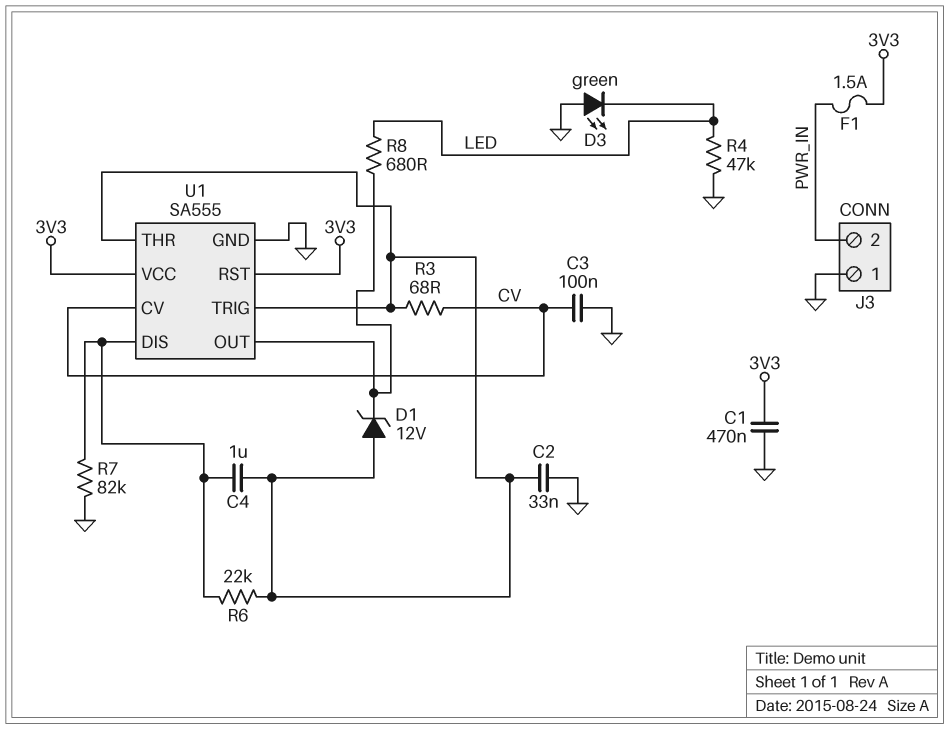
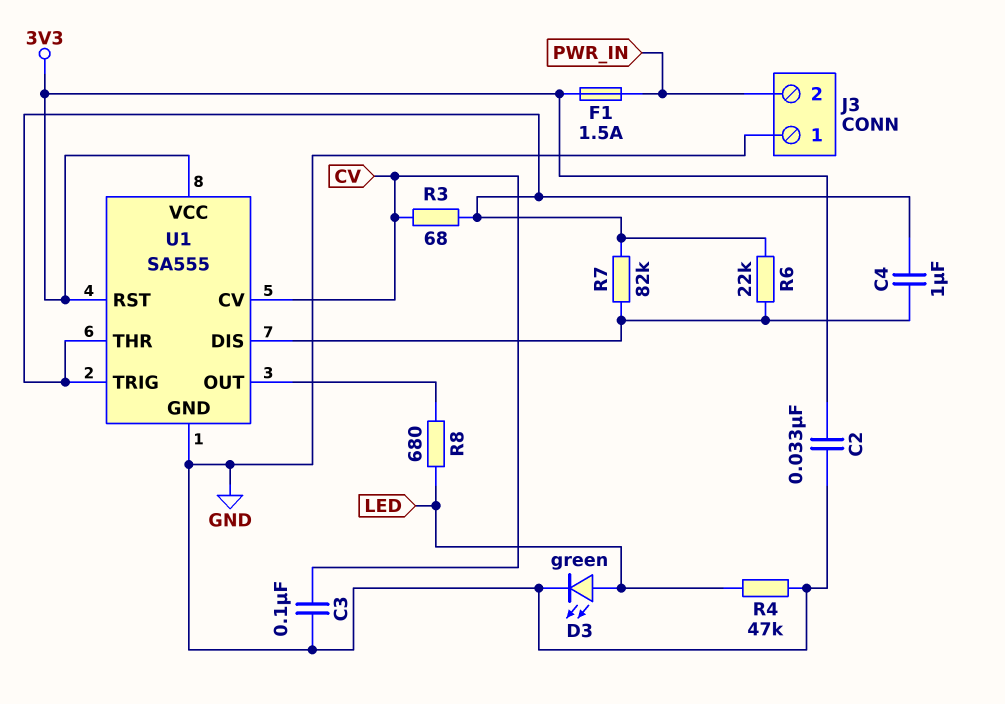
C1: 470nF (3V3, GND) -> none
C2: 33nF (GND, U1/THR) -> 33nF (3V3, GND)
D1: zener 12V (A U1/THR, K U1/OUT) -> none
D3: LED green (A GND, K LED) -> LED green (A LED, K GND)
R7: 82k (GND, U1/DIS) -> 82k (U1/DIS, U1/THR)

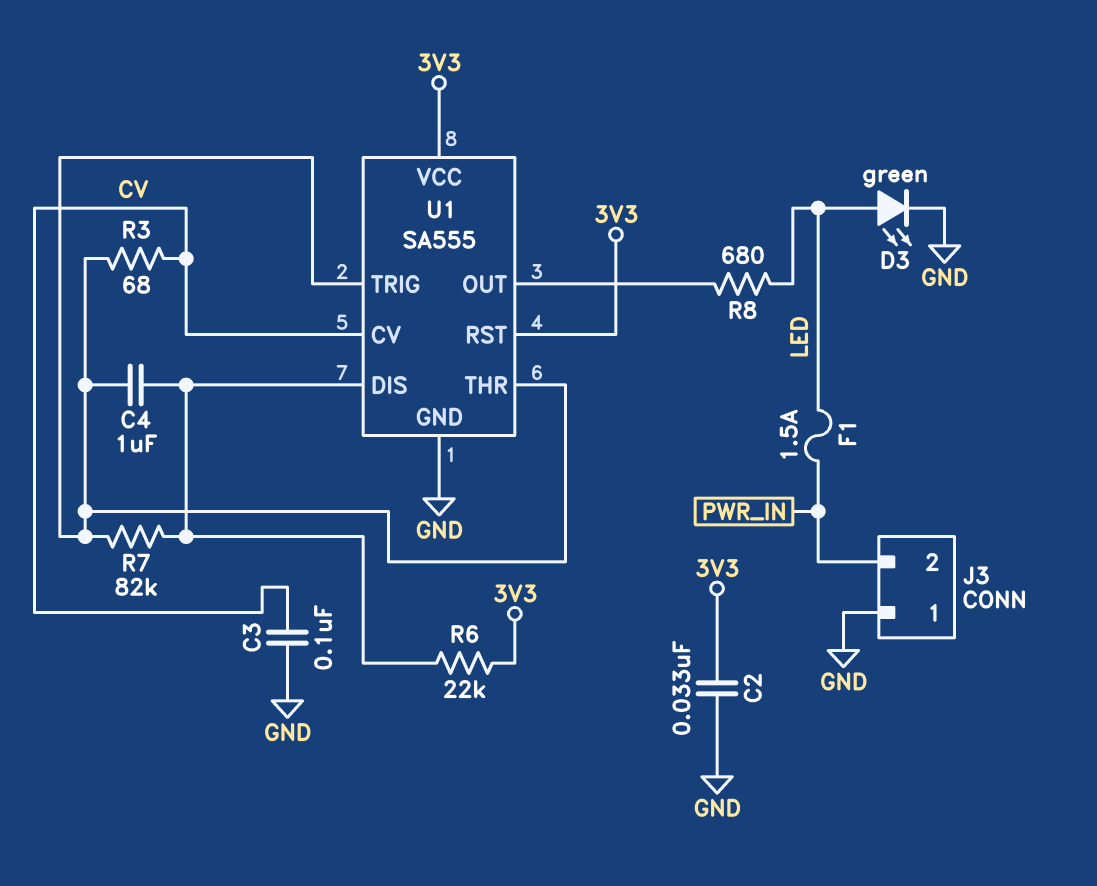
F1: 1.5A (3V3, PWR_IN) -> 1.5A (LED, PWR_IN)
R4: 47k (GND, LED) -> none
R6: 22k (U1/DIS, U1/THR) -> 22k (3V3, U1/DIS)

